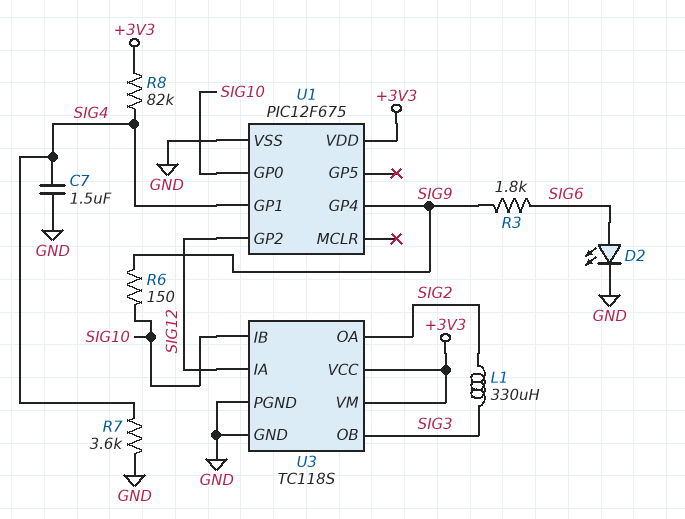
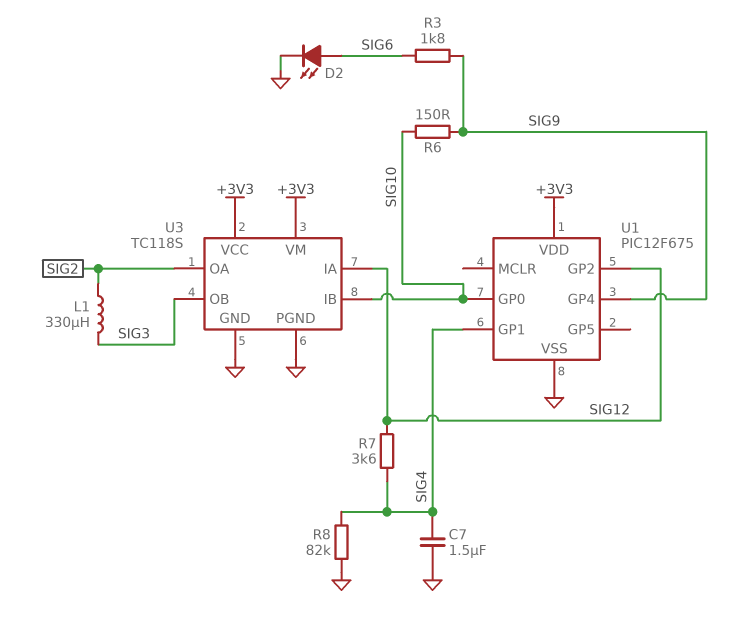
R7: 3.6k (GND, SIG4) -> 3.6k (SIG4, SIG12)
R8: 82k (+3V3, SIG4) -> 82k (GND, SIG4)

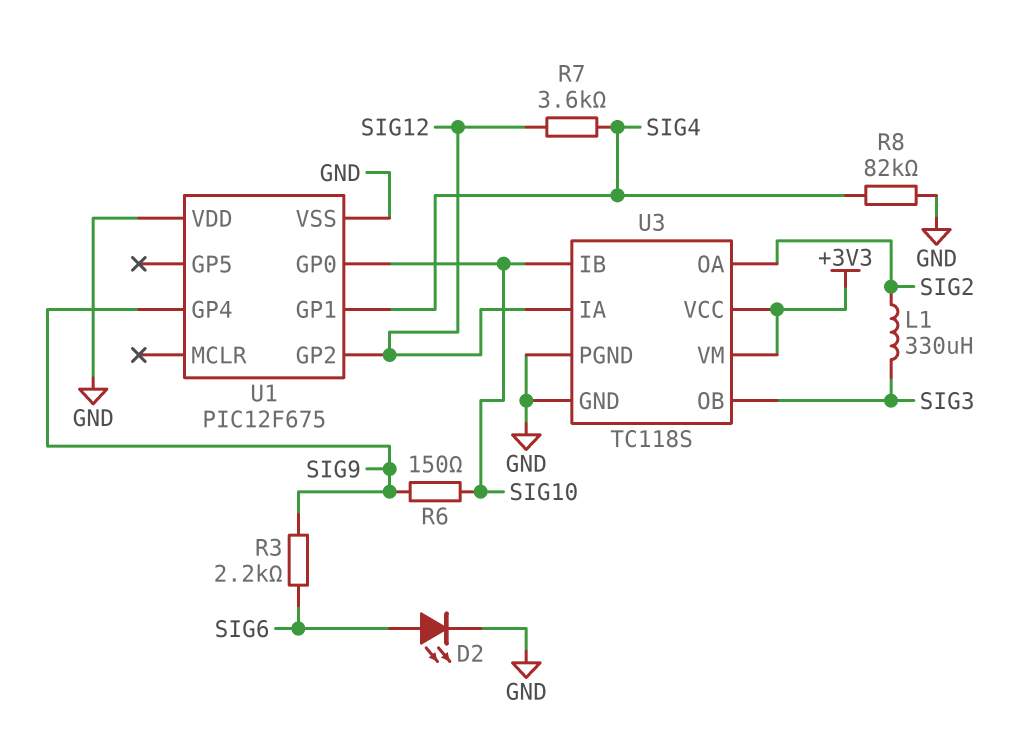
C7: 1.5uF (GND, SIG4) -> none
R3: 1.8k (SIG6, SIG9) -> 2.2k (SIG6, SIG9)
U1 pin VDD: +3V3 -> GND

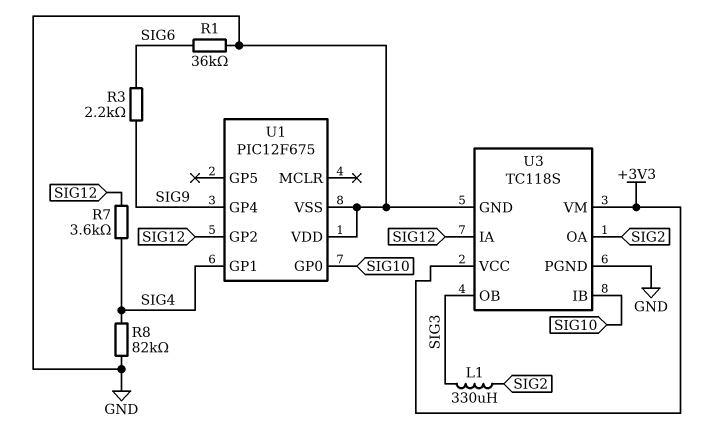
D2: LED (A SIG6, K GND) -> none
R1: none -> 36k (GND, SIG6)
R6: 150 (SIG9, SIG10) -> none

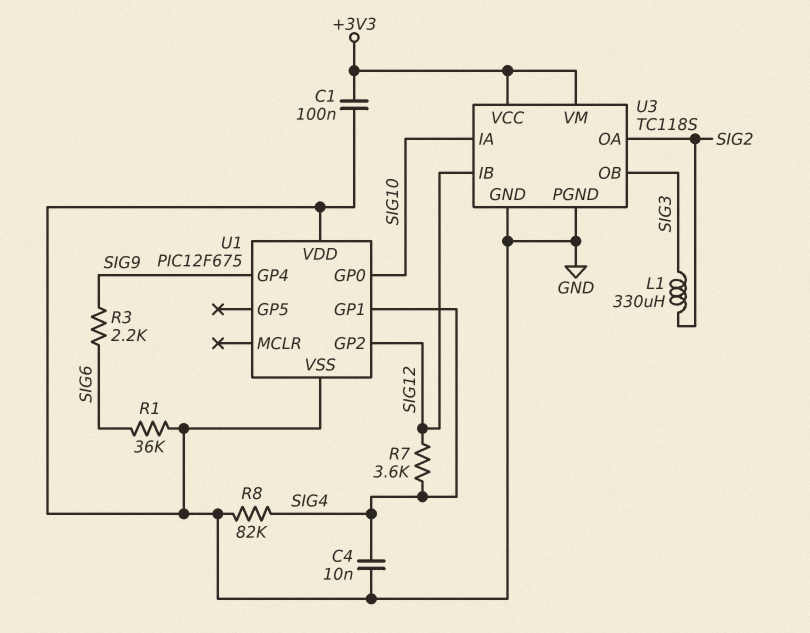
C1: none -> 100nF (+3V3, GND)
C4: none -> 10nF (GND, SIG4)
U3 pin IA: SIG12 -> SIG10
U3 pin IB: SIG10 -> SIG12

